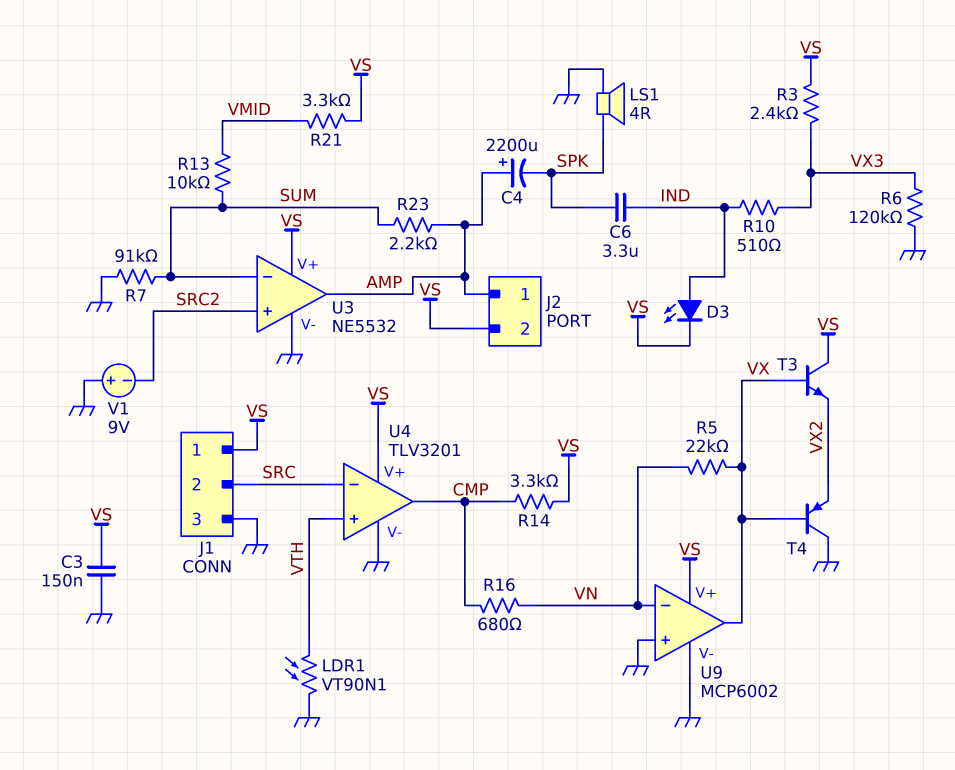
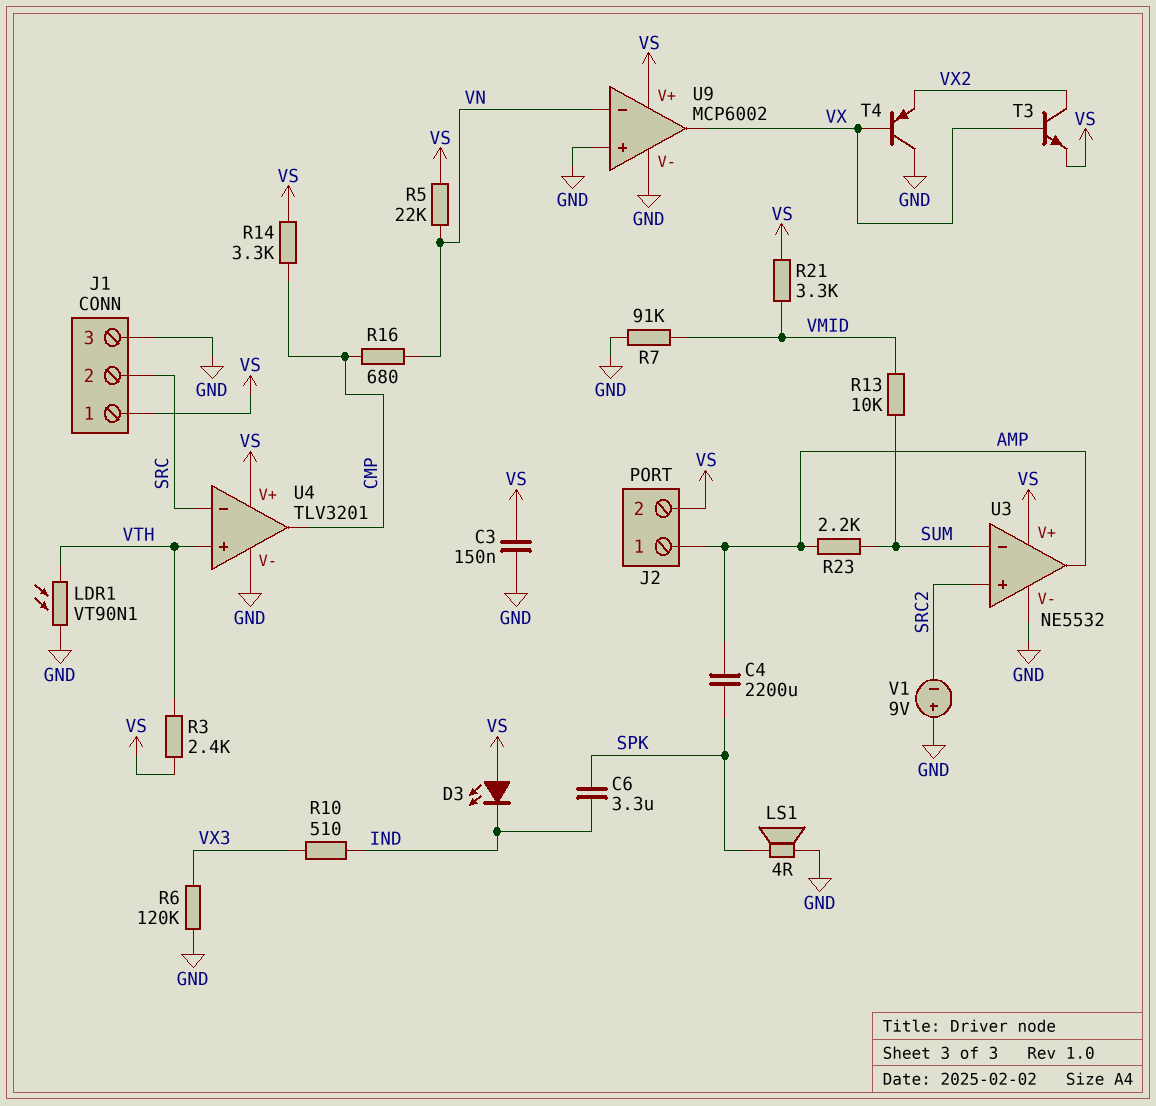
C4: 2200uF (plus AMP, minus SPK) -> 2200uF (AMP, SPK)
D3: LED (A IND, K VS) -> LED (A VS, K IND)
R3: 2.4k (VS, VX3) -> 2.4k (VS, VTH)
R5: 22k (VN, VX) -> 22k (VN, VS)
R7: 91k (GND, SUM) -> 91k (GND, VMID)
T3: NPN (B VX, C VS, E VX2) -> NPN (B VX, C VX2, E VS)

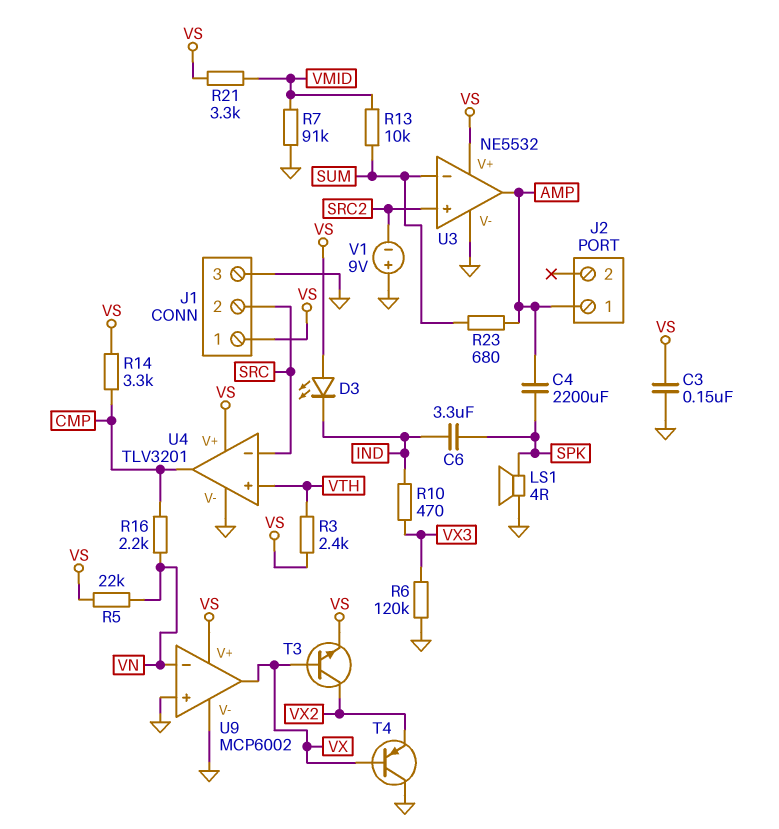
J2 pin 2: VS -> none
LDR1: VT90N1 (GND, VTH) -> none
R10: 510 (IND, VX3) -> 470 (IND, VX3)
R16: 680 (CMP, VN) -> 2.2k (CMP, VN)
R23: 2.2k (AMP, SUM) -> 680 (AMP, SUM)

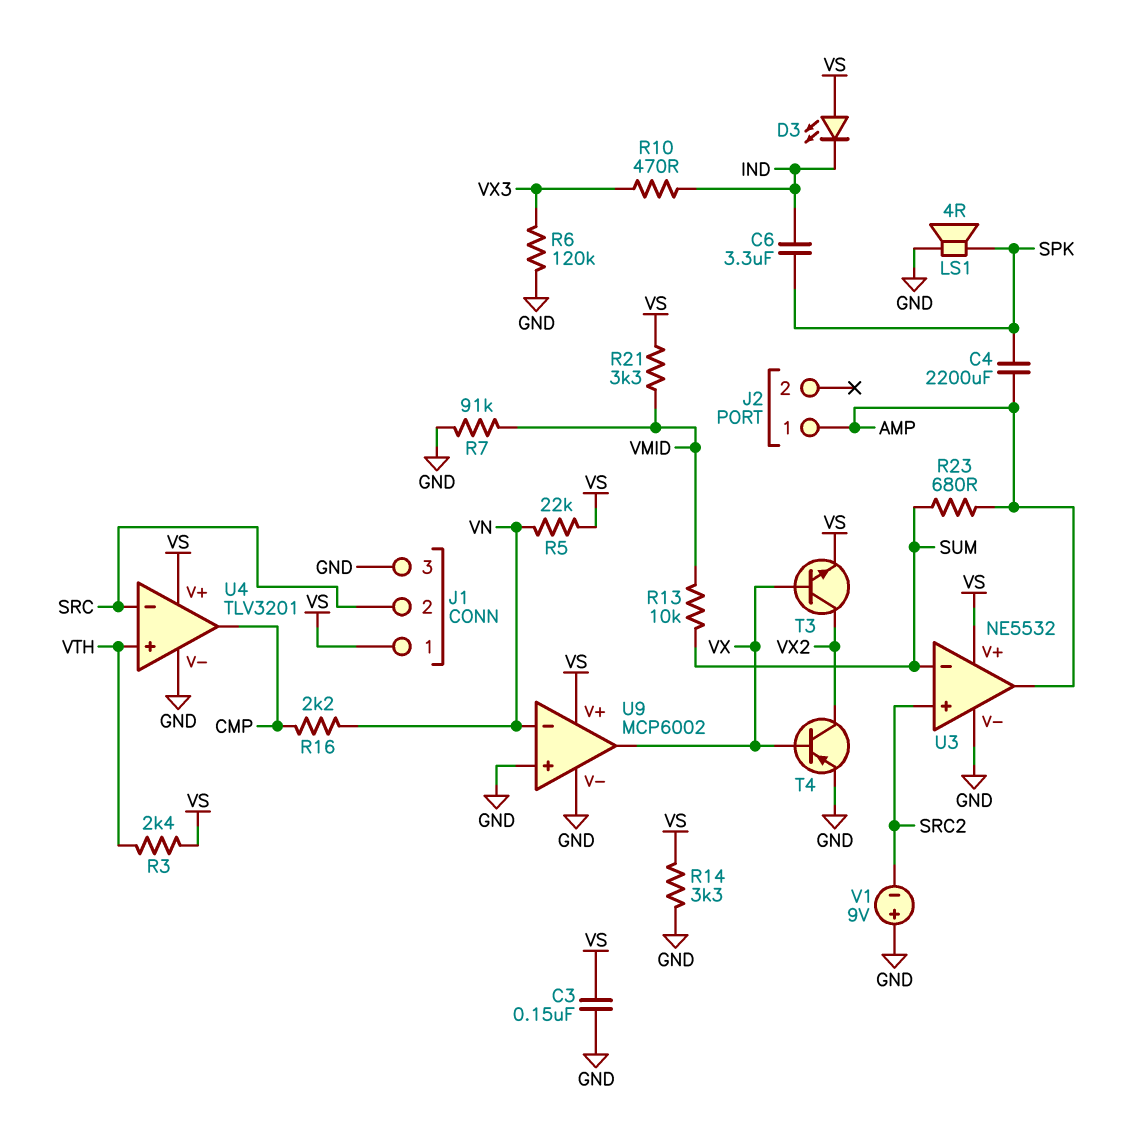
R14: 3.3k (CMP, VS) -> 3.3k (GND, VS)
T4: PNP (B VX, C GND, E VX2) -> PNP (B VX, C VX2, E GND)

